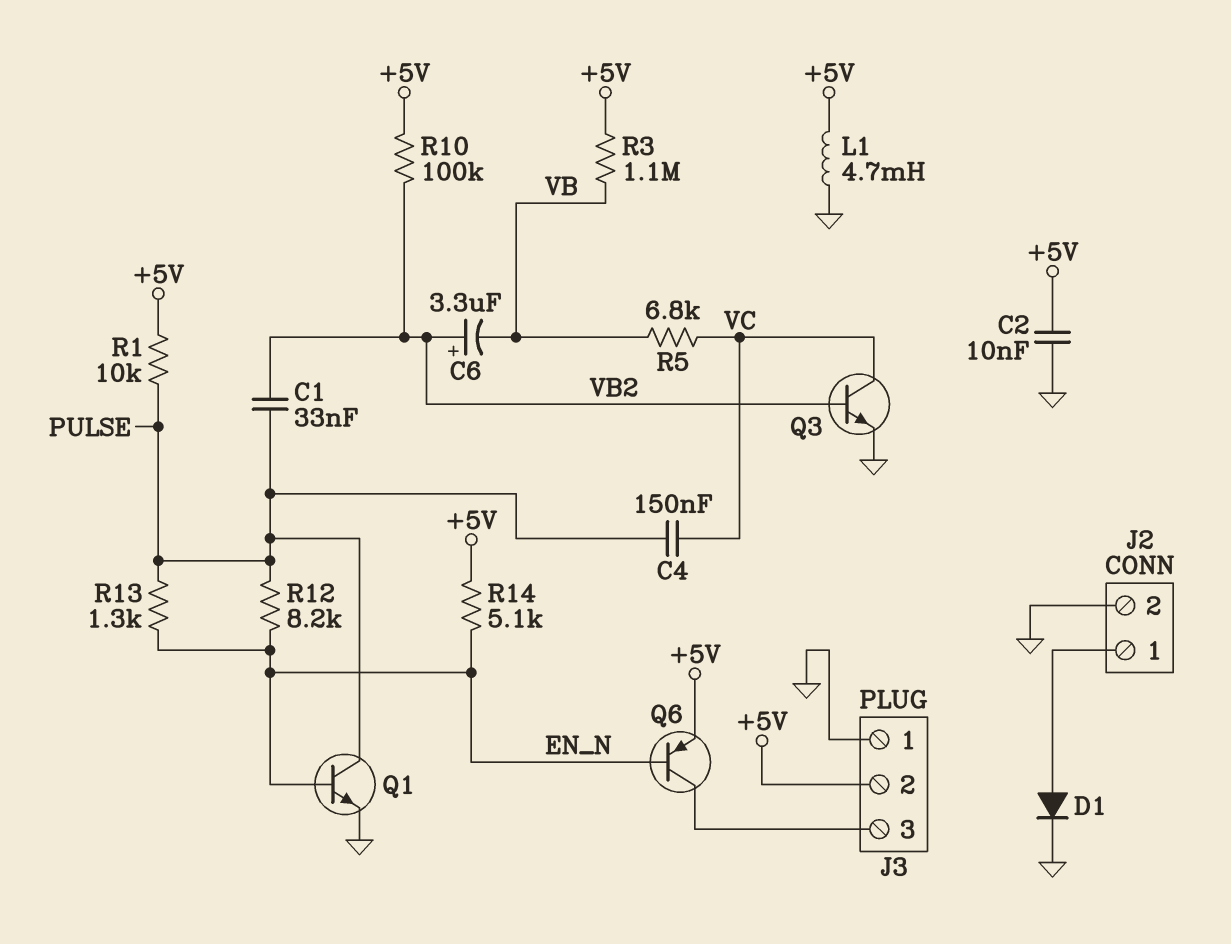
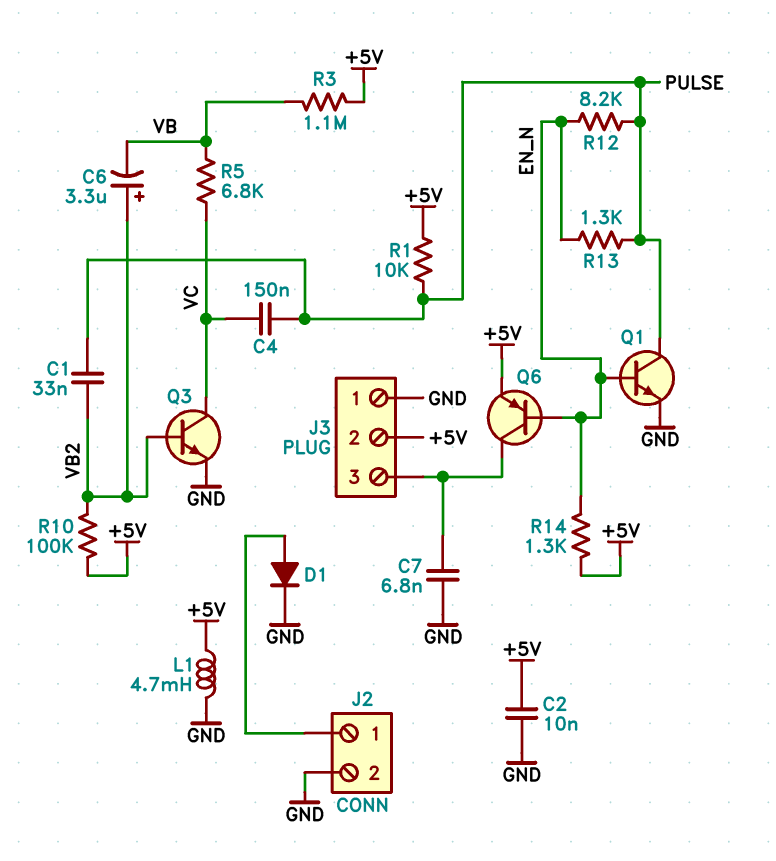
C7: none -> 6.8nF (GND, J3/3)
R14: 5.1k (+5V, EN_N) -> 1.3k (+5V, EN_N)

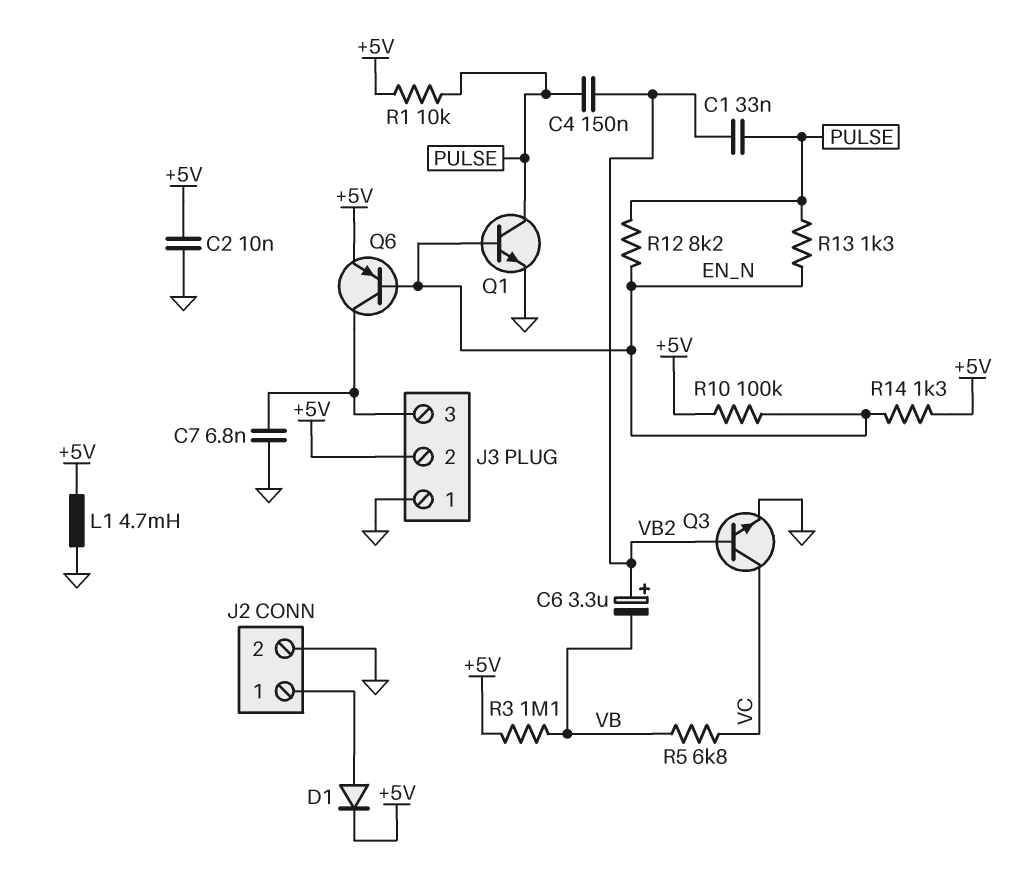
C4: 150nF (PULSE, VC) -> 150nF (PULSE, VB2)
D1: diode (A J2/1, K GND) -> diode (A J2/1, K +5V)
R10: 100k (+5V, VB2) -> 100k (+5V, EN_N)

